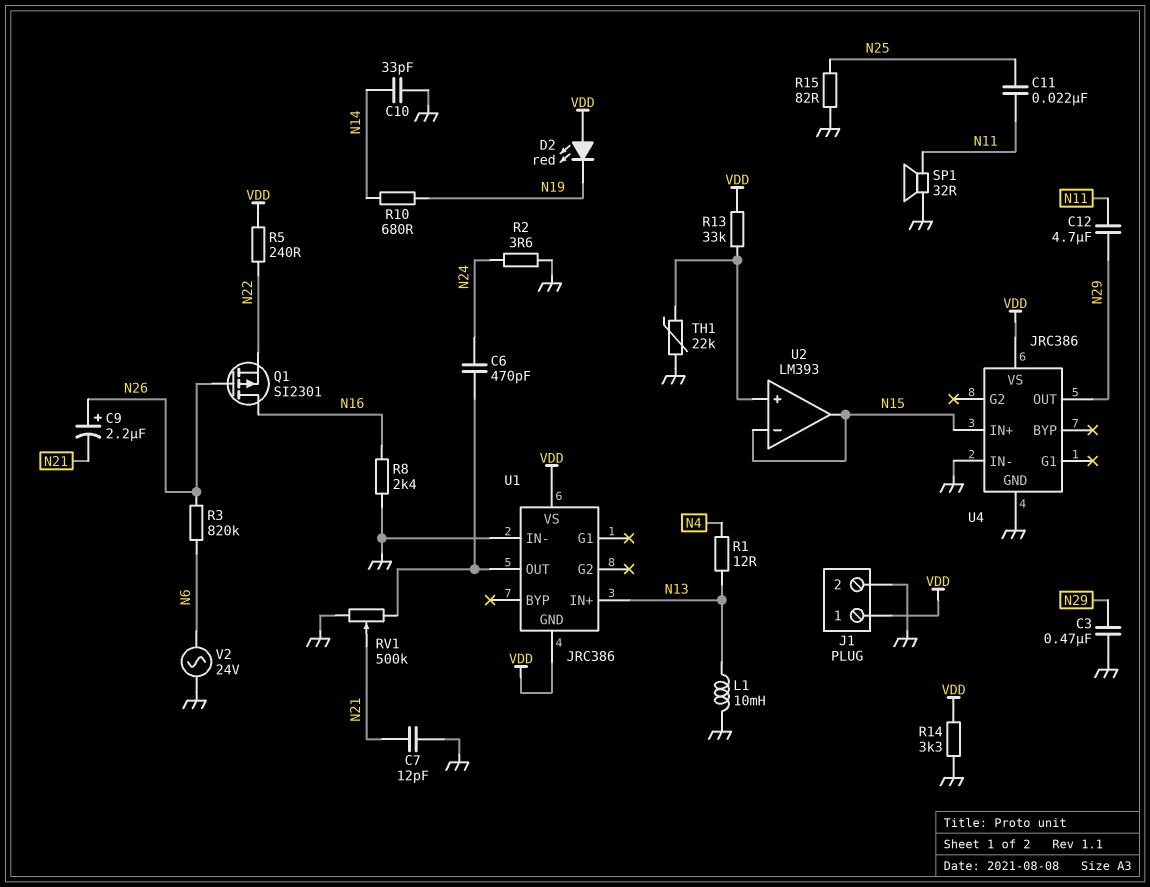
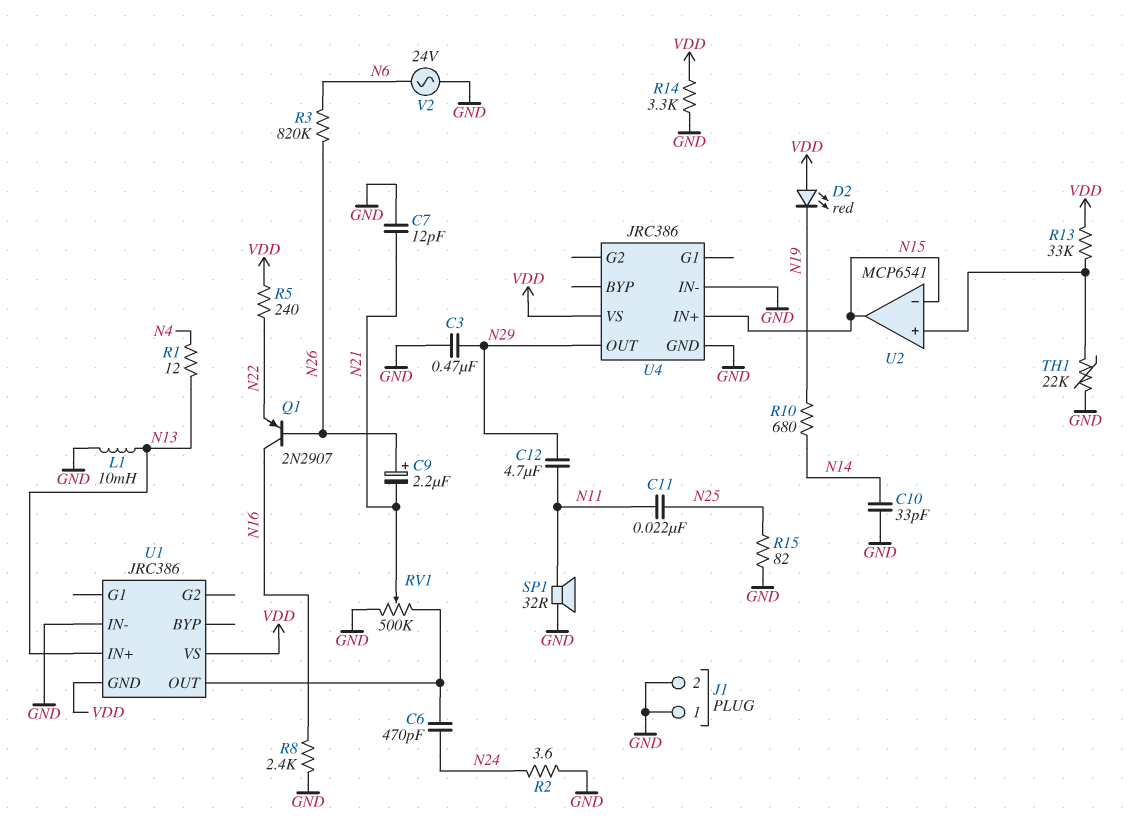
J1 pin 1: VDD -> GND
Q1: PMOS SI2301 (G N26, D N16, S N22) -> PNP 2N2907 (B N26, C N16, E N22)
U2: LM393 -> MCP6541

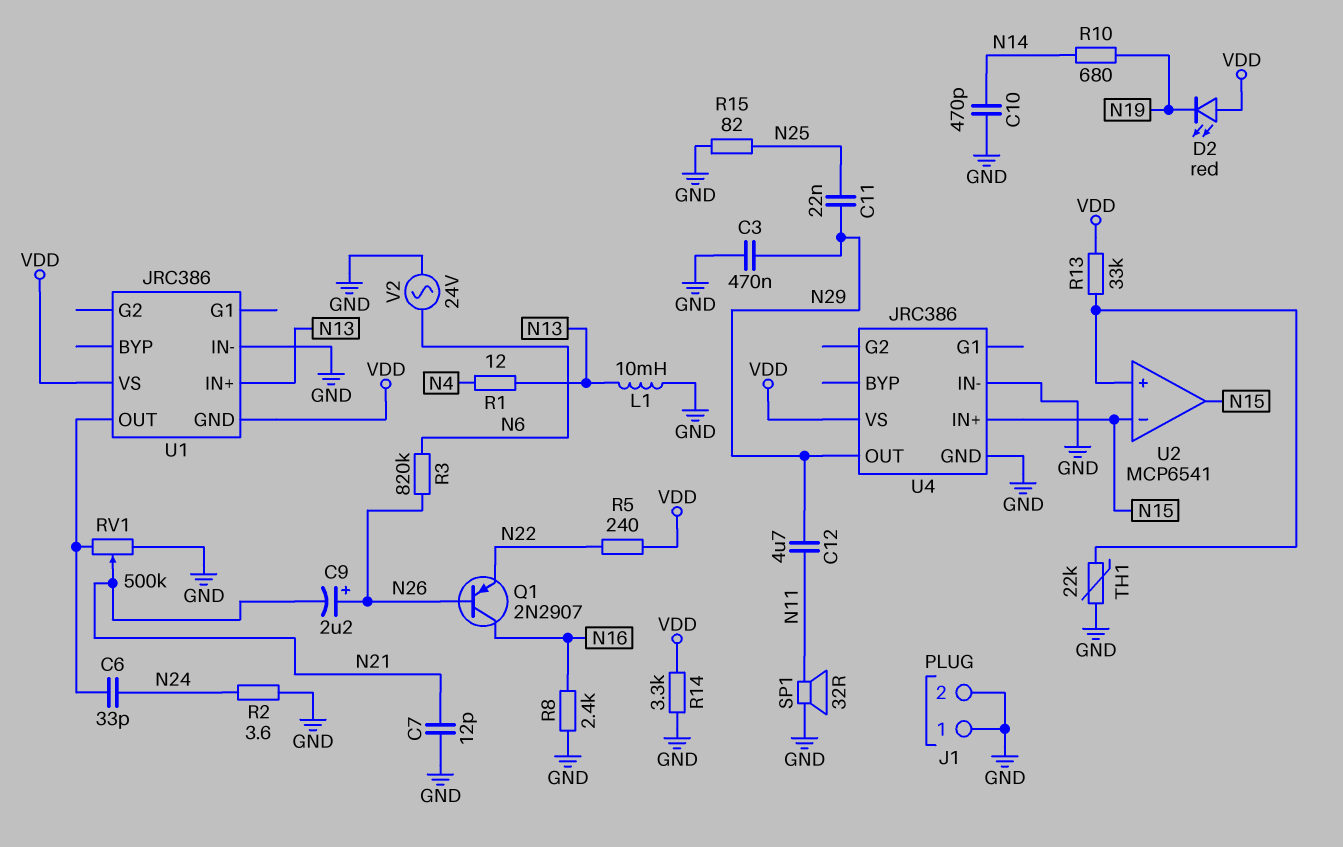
C6: 470pF (N24, U1/OUT) -> 33pF (N24, U1/OUT)
C10: 33pF (GND, N14) -> 470pF (GND, N14)
C11: 22nF (N11, N25) -> 22nF (N25, N29)

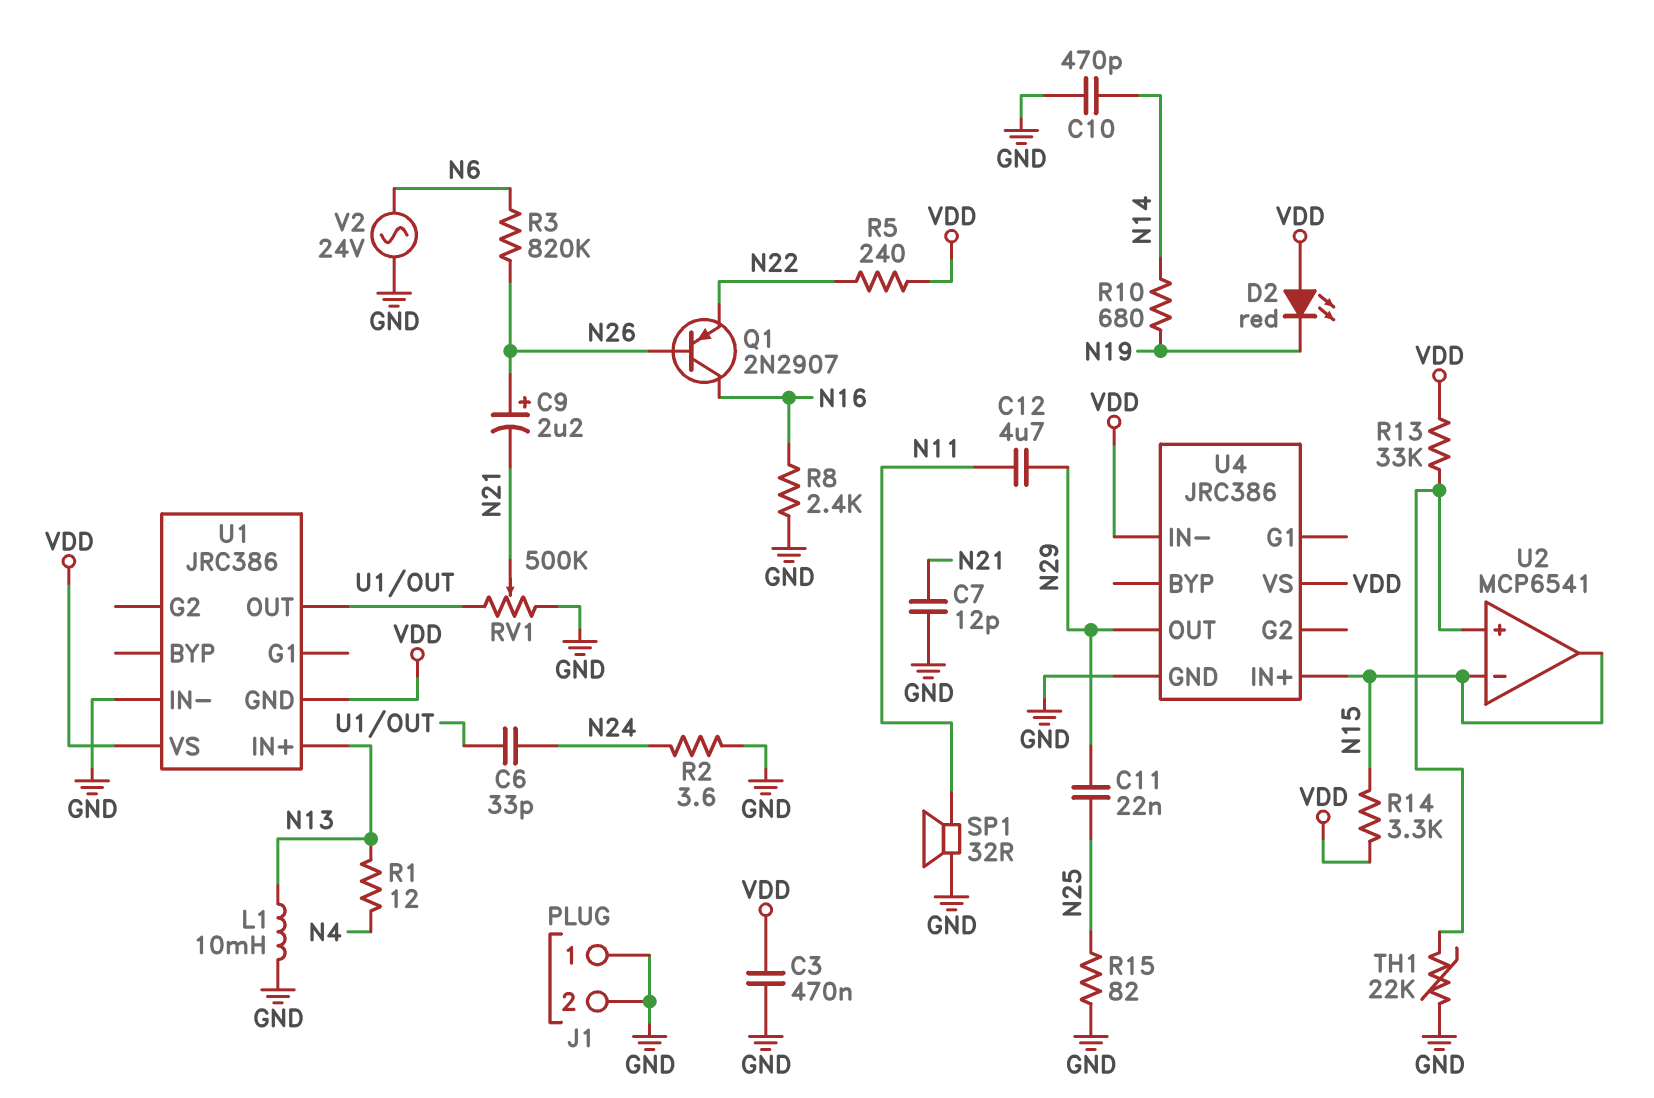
C3: 470nF (GND, N29) -> 470nF (GND, VDD)
R14: 3.3k (GND, VDD) -> 3.3k (N15, VDD)
U4 pin IN-: GND -> VDD

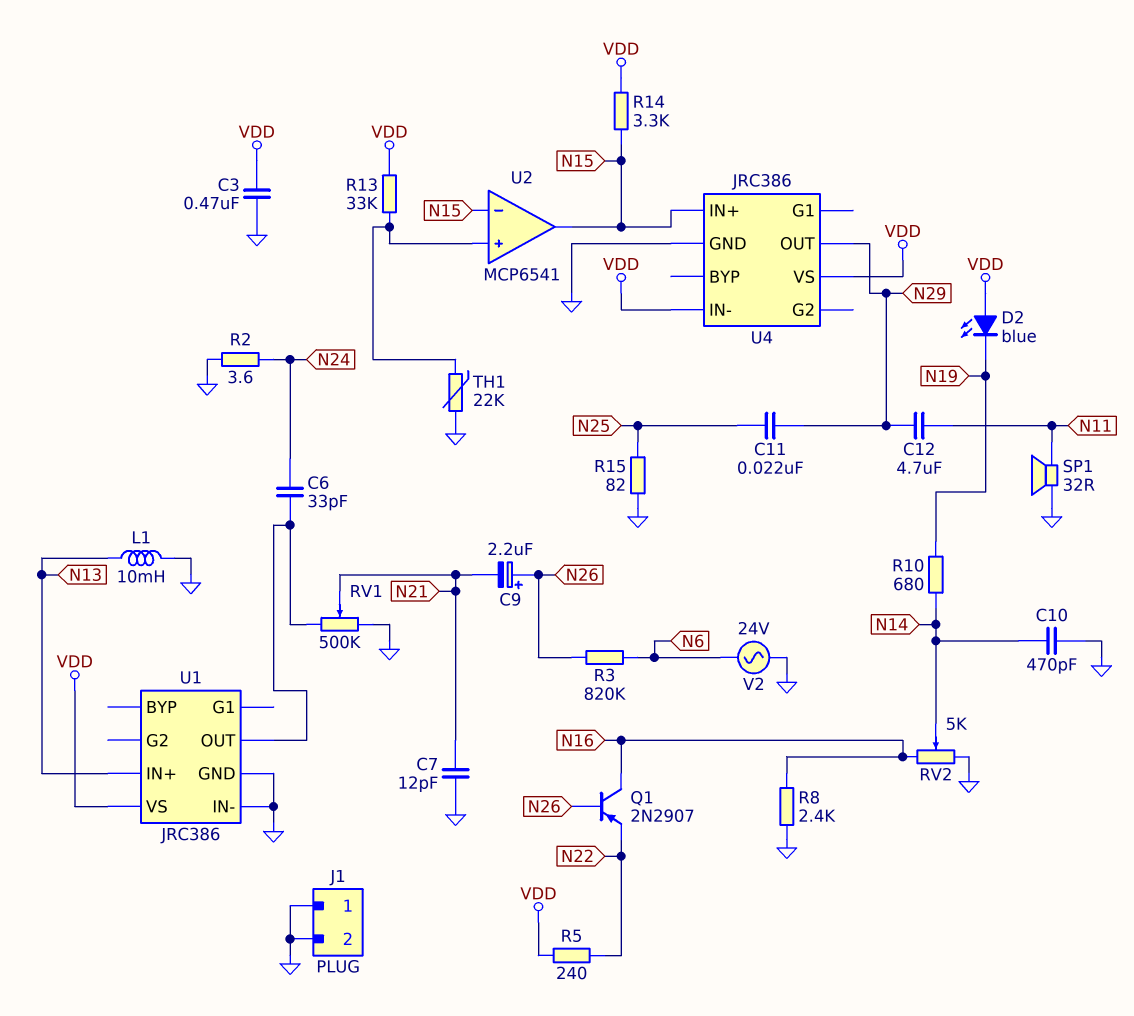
D2: LED red (A VDD, K N19) -> LED blue (A VDD, K N19)
R1: 12 (N4, N13) -> none
RV2: none -> 5k (GND, N16, wiper N14)
U1 pin GND: VDD -> GND

